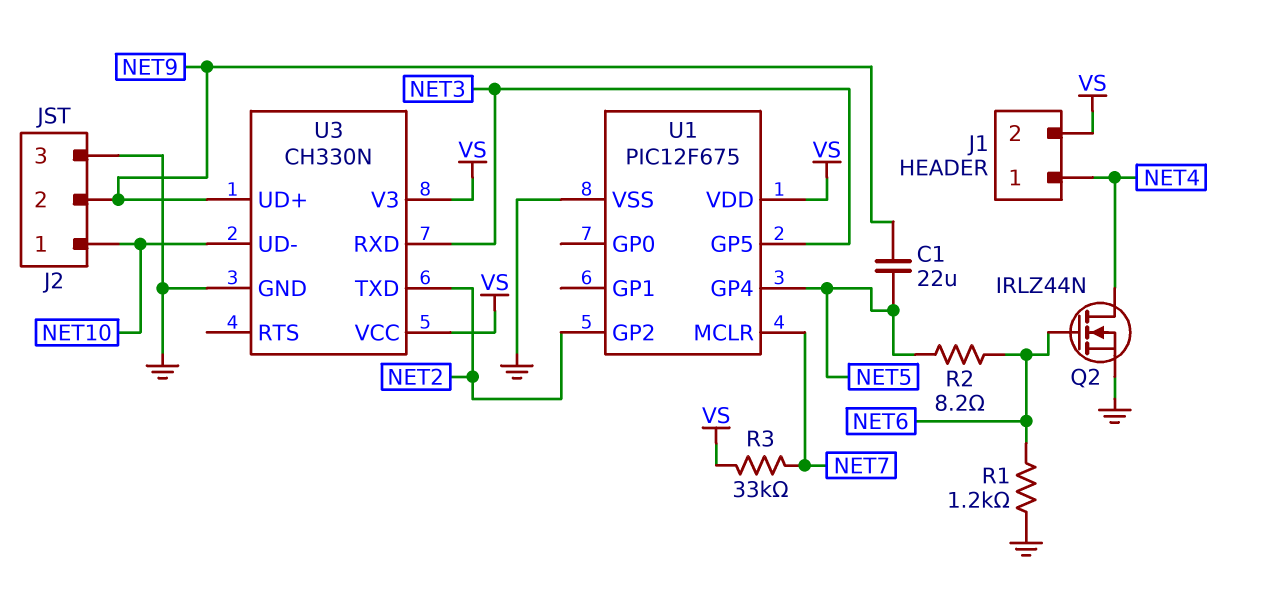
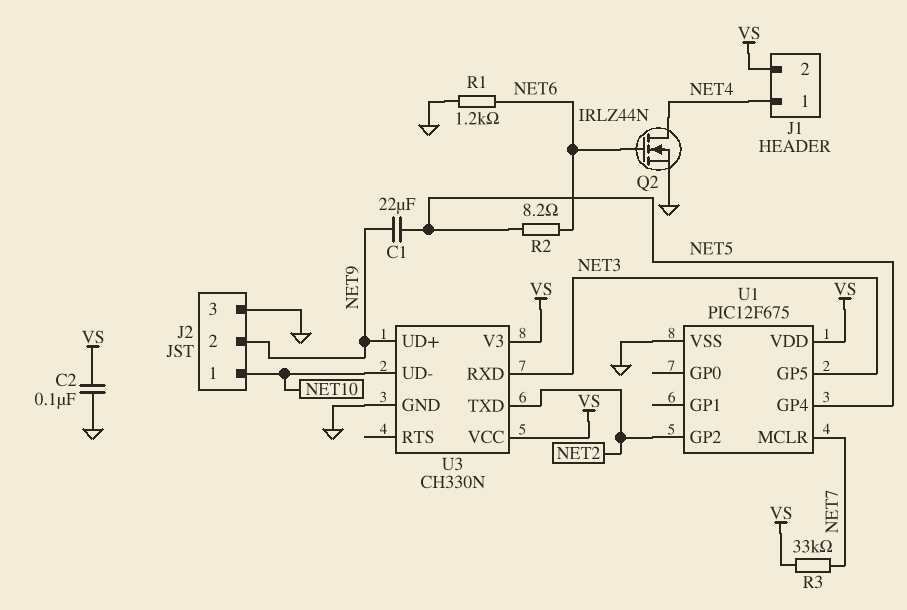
C2: none -> 100nF (GND, VS)

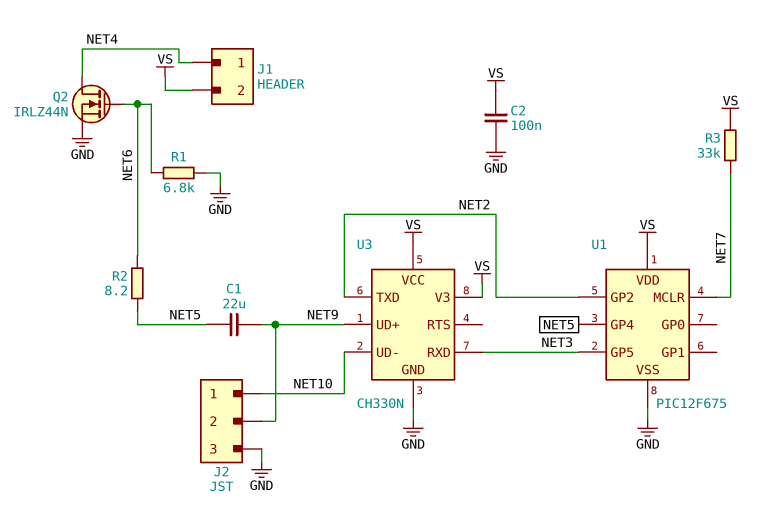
R1: 1.2k (GND, NET6) -> 6.8k (GND, NET6)

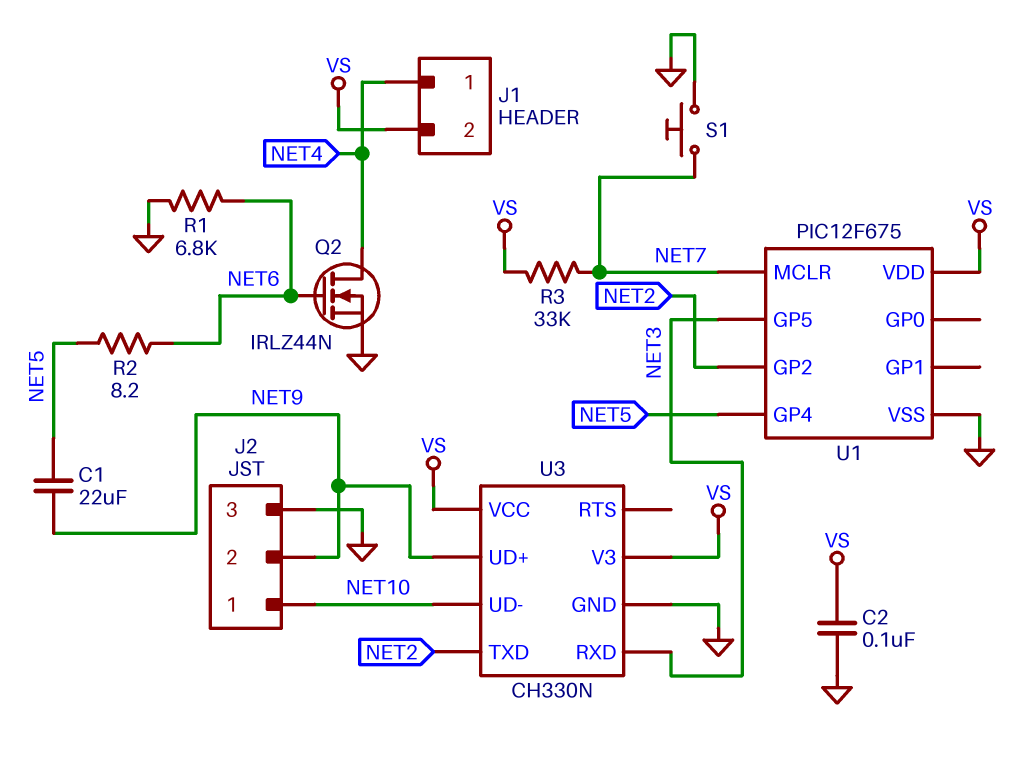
S1: none -> button (GND, NET7)

